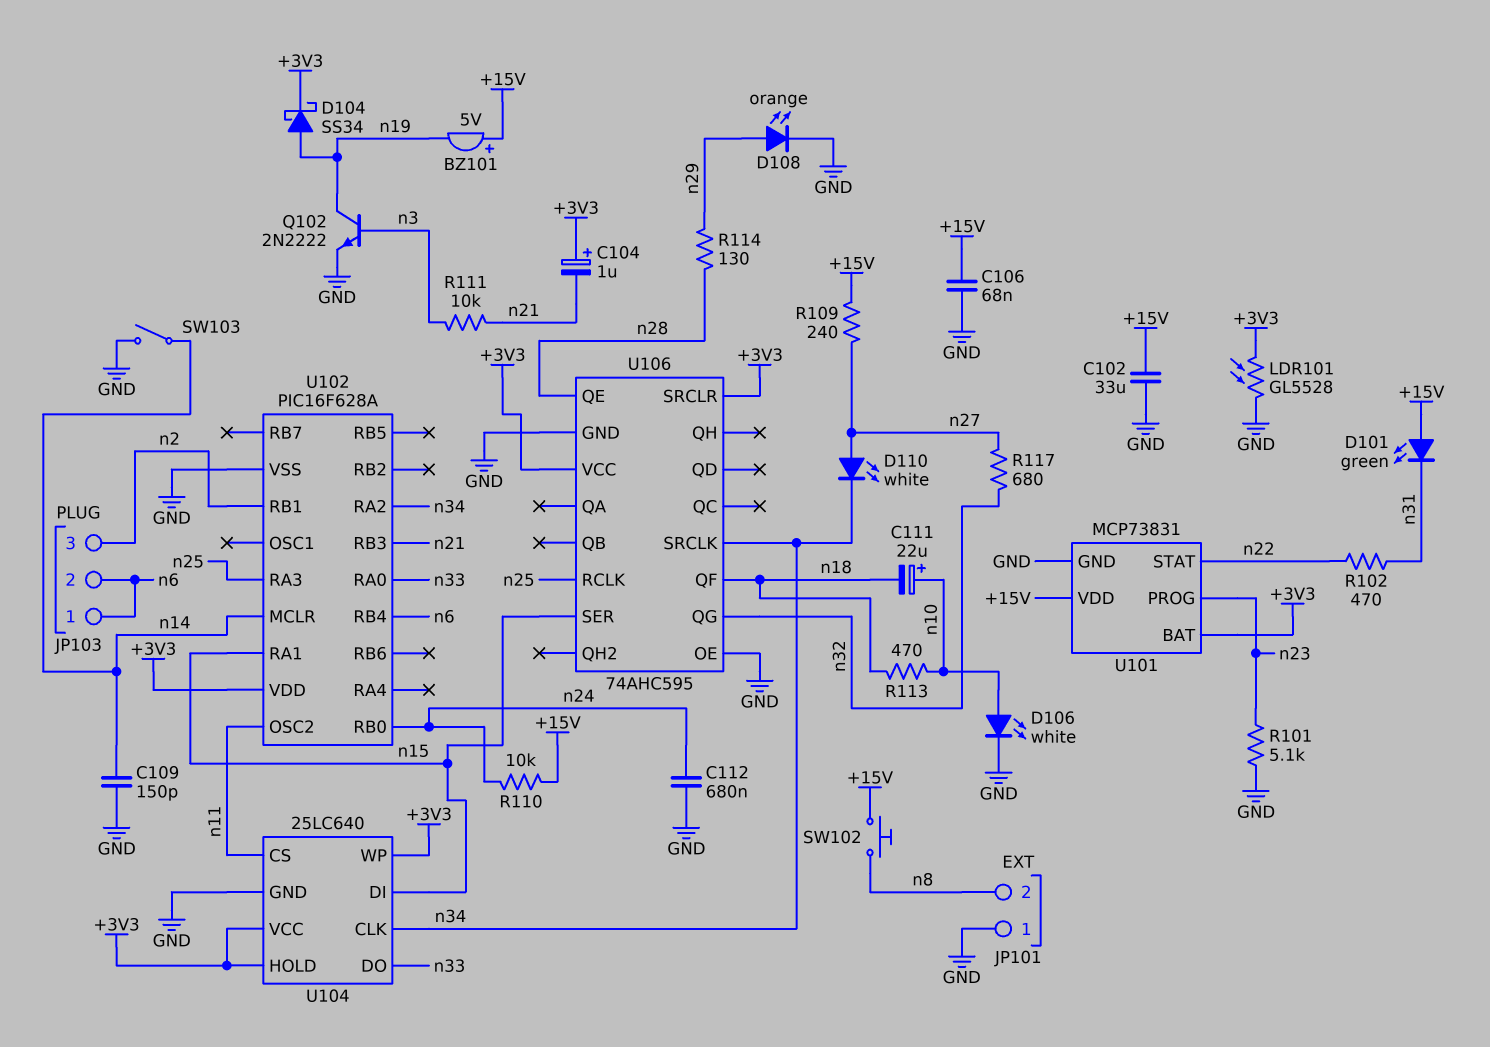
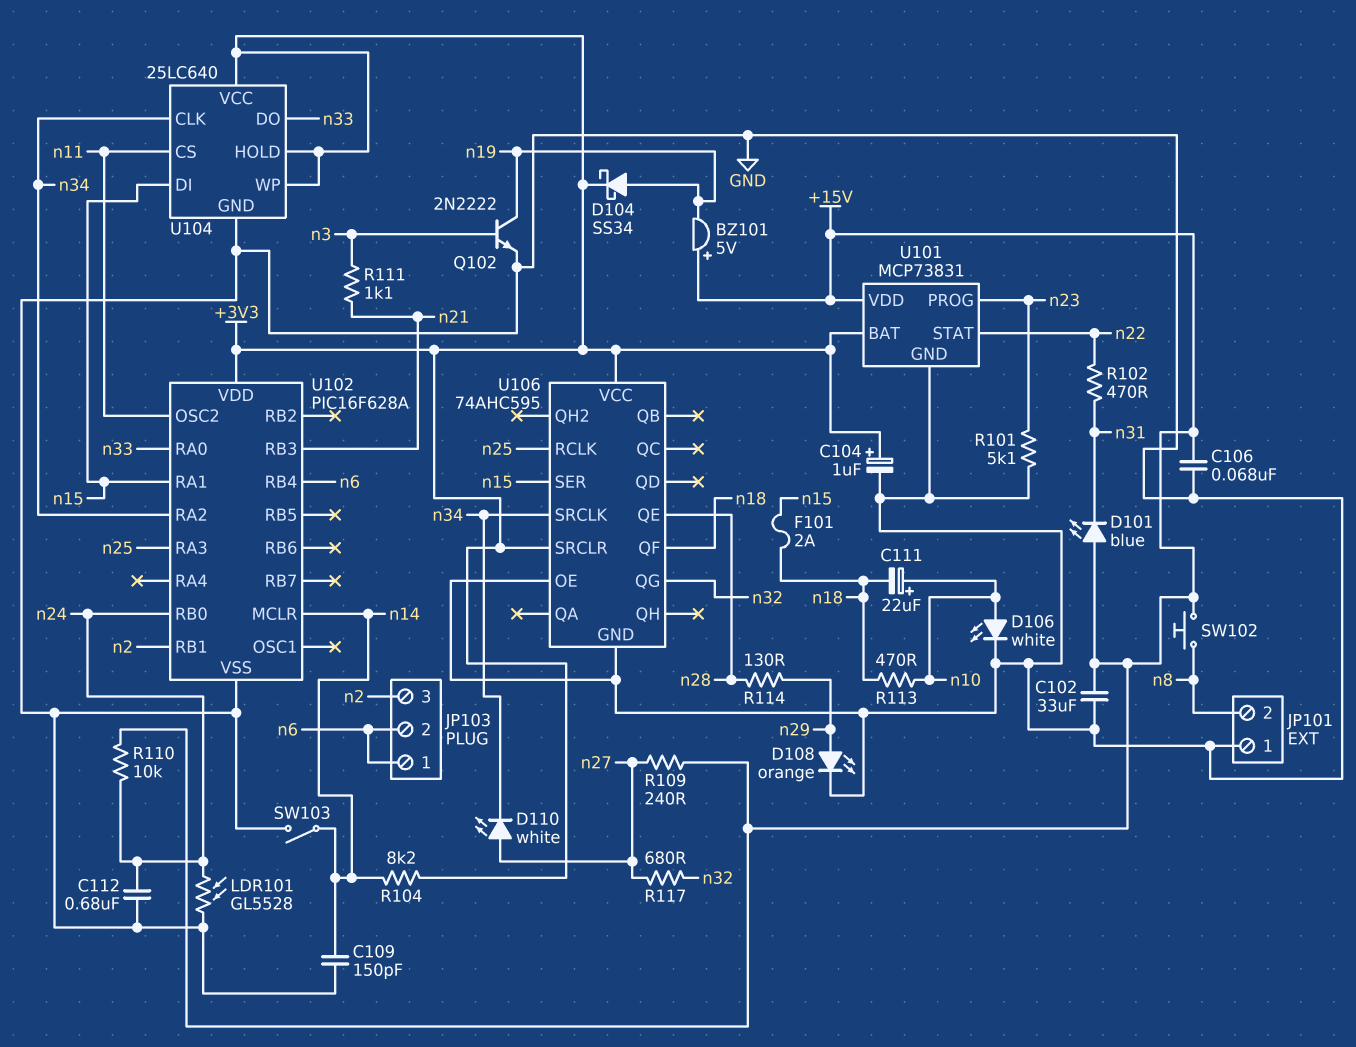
C104: 1uF (plus +3V3, minus n21) -> 1uF (plus +3V3, minus GND)
D101: LED green (A +15V, K n31) -> LED blue (A +15V, K n31)
F101: none -> 2A (n15, n18)
LDR101: GL5528 (+3V3, GND) -> GL5528 (GND, n24)
R104: none -> 8.2k (+3V3, n14)
R111: 10k (n3, n21) -> 1.1k (n3, n21)

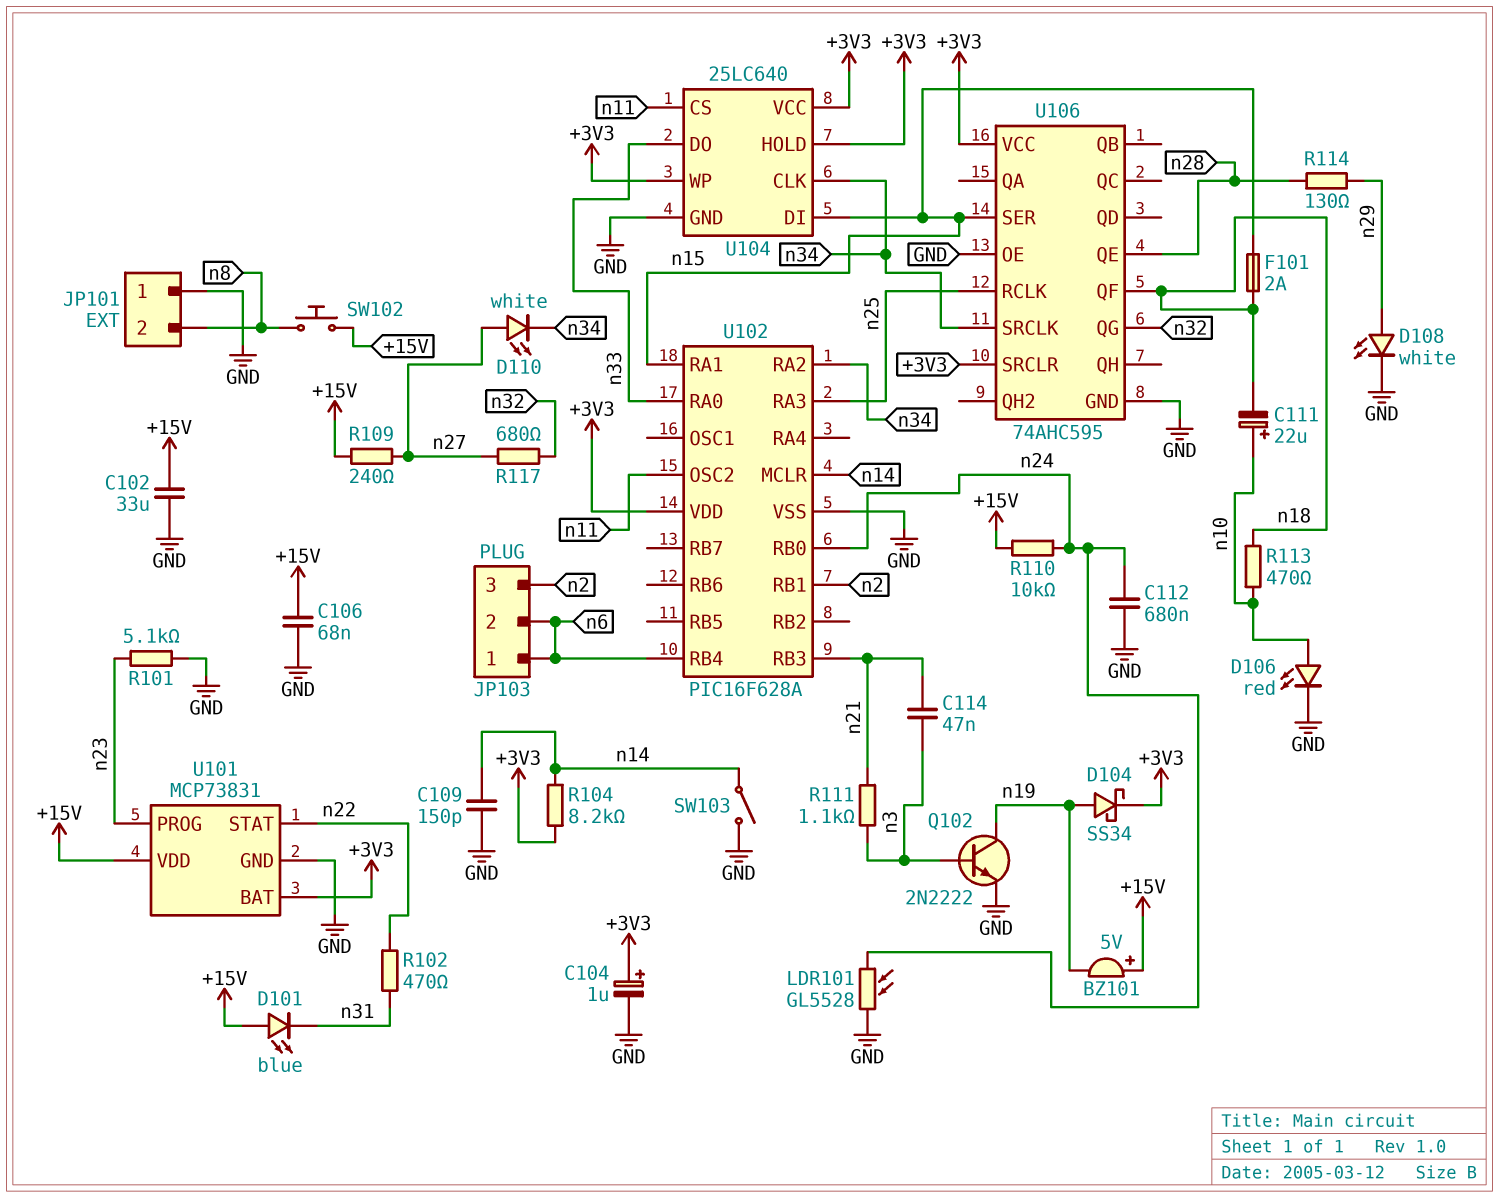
C114: none -> 47nF (n3, n21)
D106: LED white (A n10, K GND) -> LED red (A n10, K GND)
D108: LED orange (A n29, K GND) -> LED white (A n29, K GND)

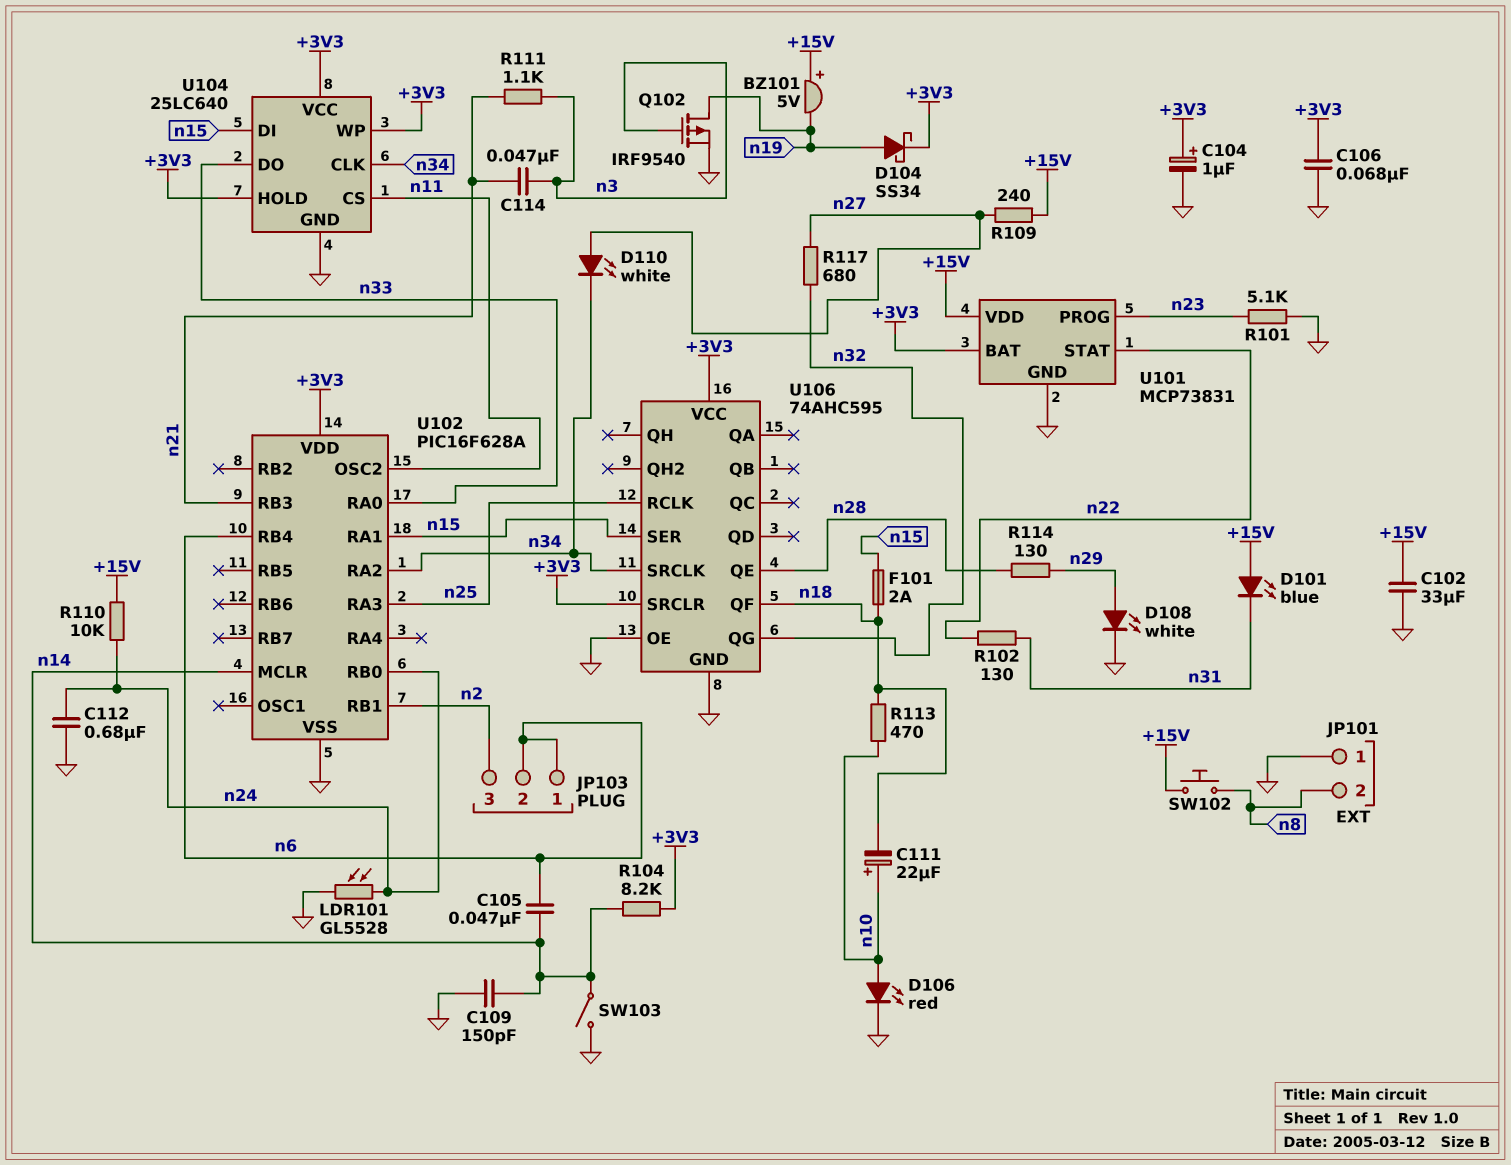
C105: none -> 47nF (n6, n14)
C106: 68nF (+15V, GND) -> 68nF (+3V3, GND)
Q102: NPN 2N2222 (B n3, C n19, E GND) -> PMOS IRF9540 (G n3, D n19, S GND)
R102: 470 (n22, n31) -> 130 (n22, n31)

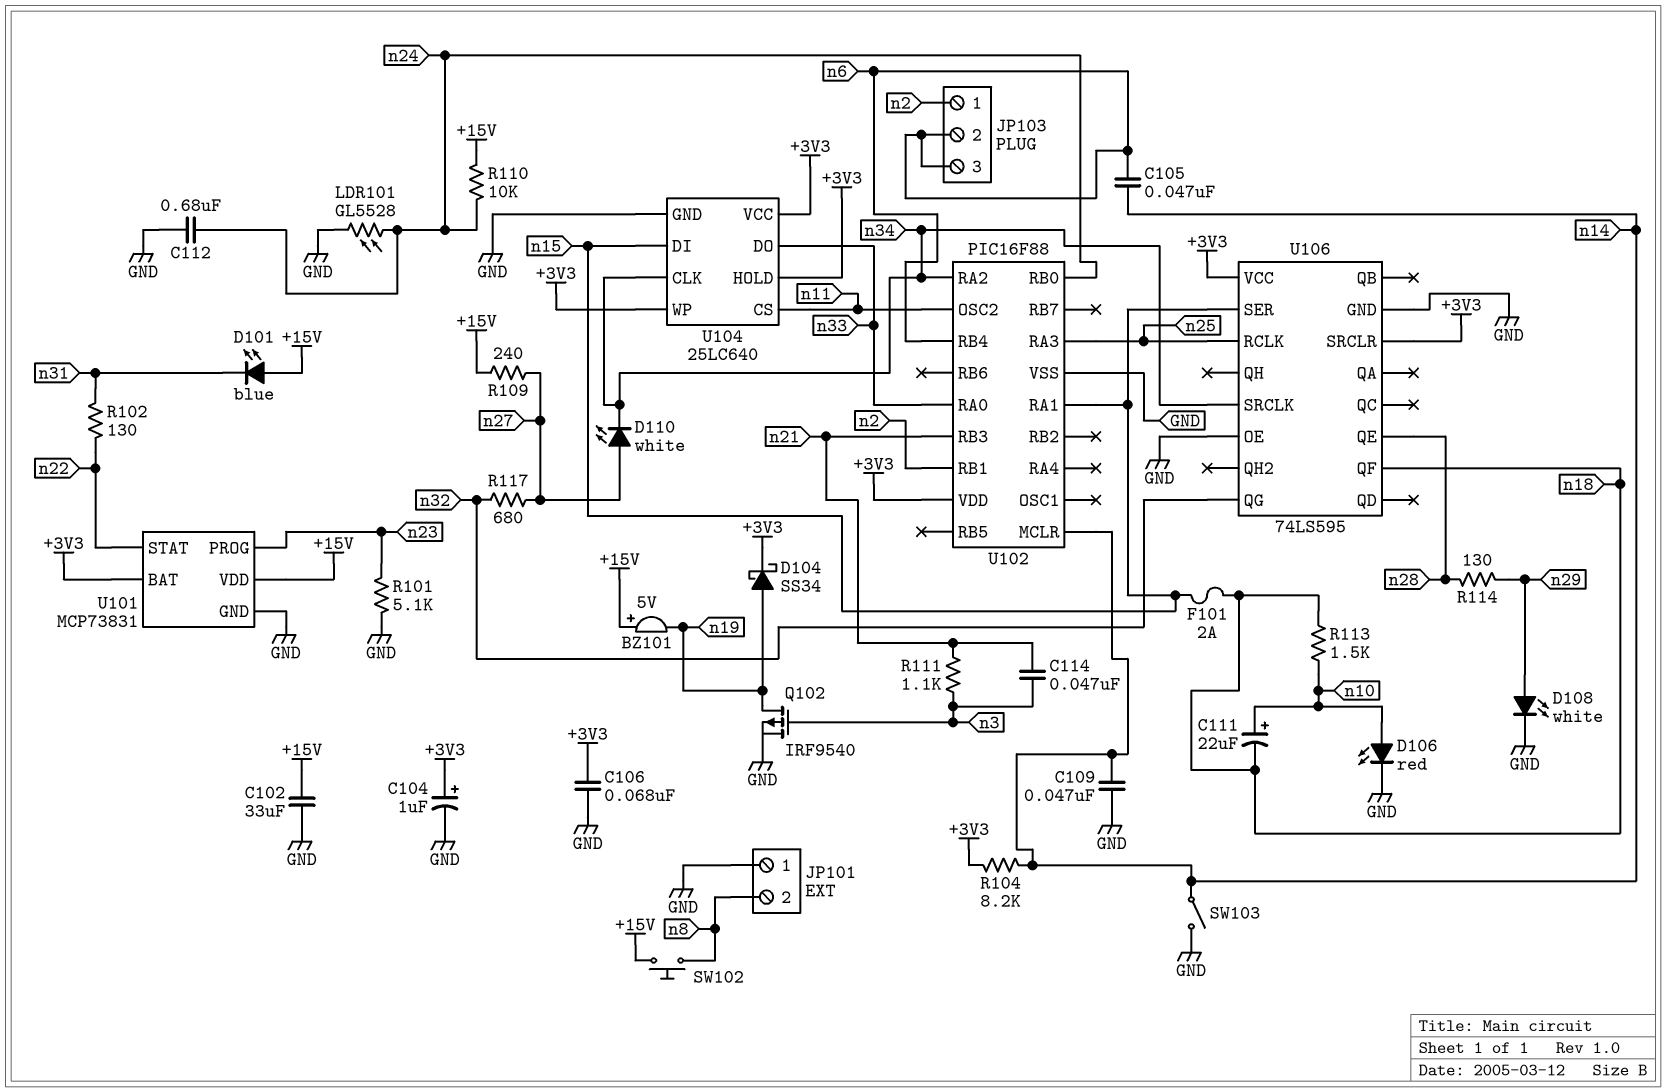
C109: 150pF (GND, n14) -> 47nF (GND, n14)
JP103 pin 1: n6 -> n2
JP103 pin 3: n2 -> n6
R113: 470 (n10, n18) -> 1.5k (n10, n18)
U102: PIC16F628A -> PIC16F88
U106: 74AHC595 -> 74LS595

